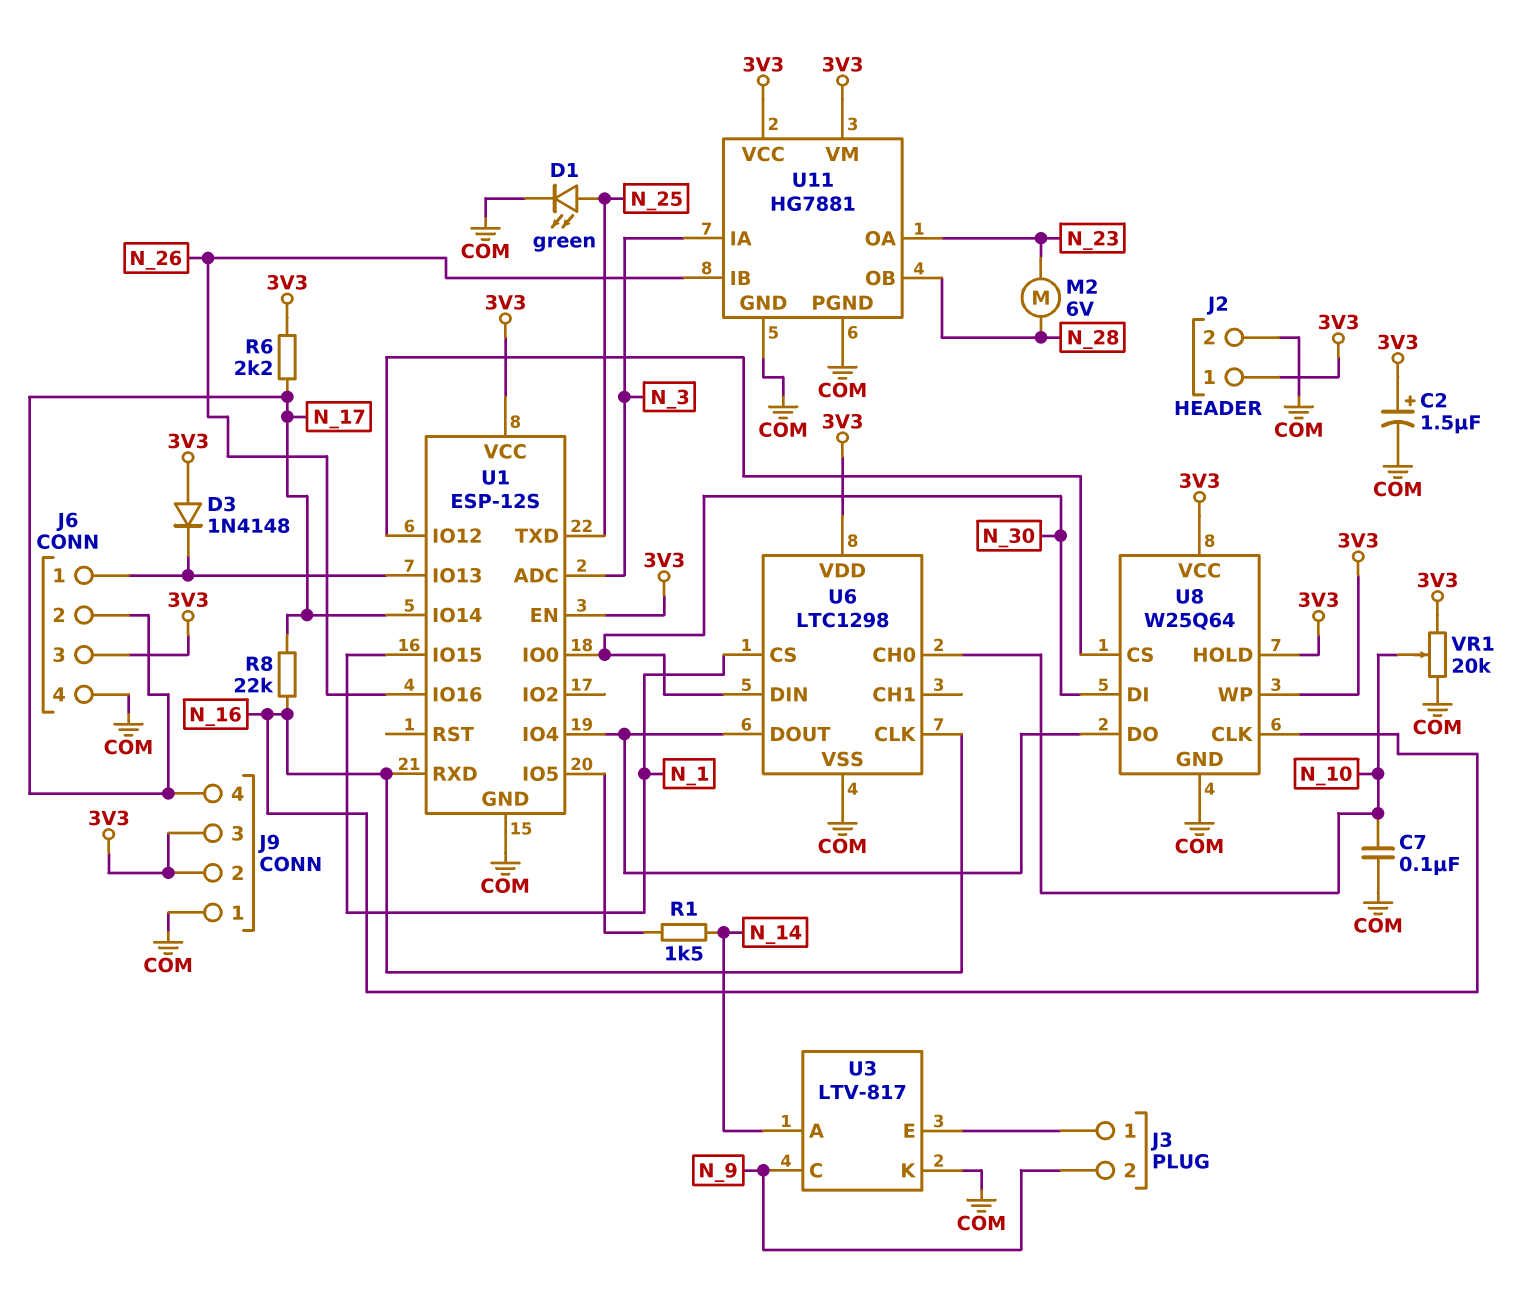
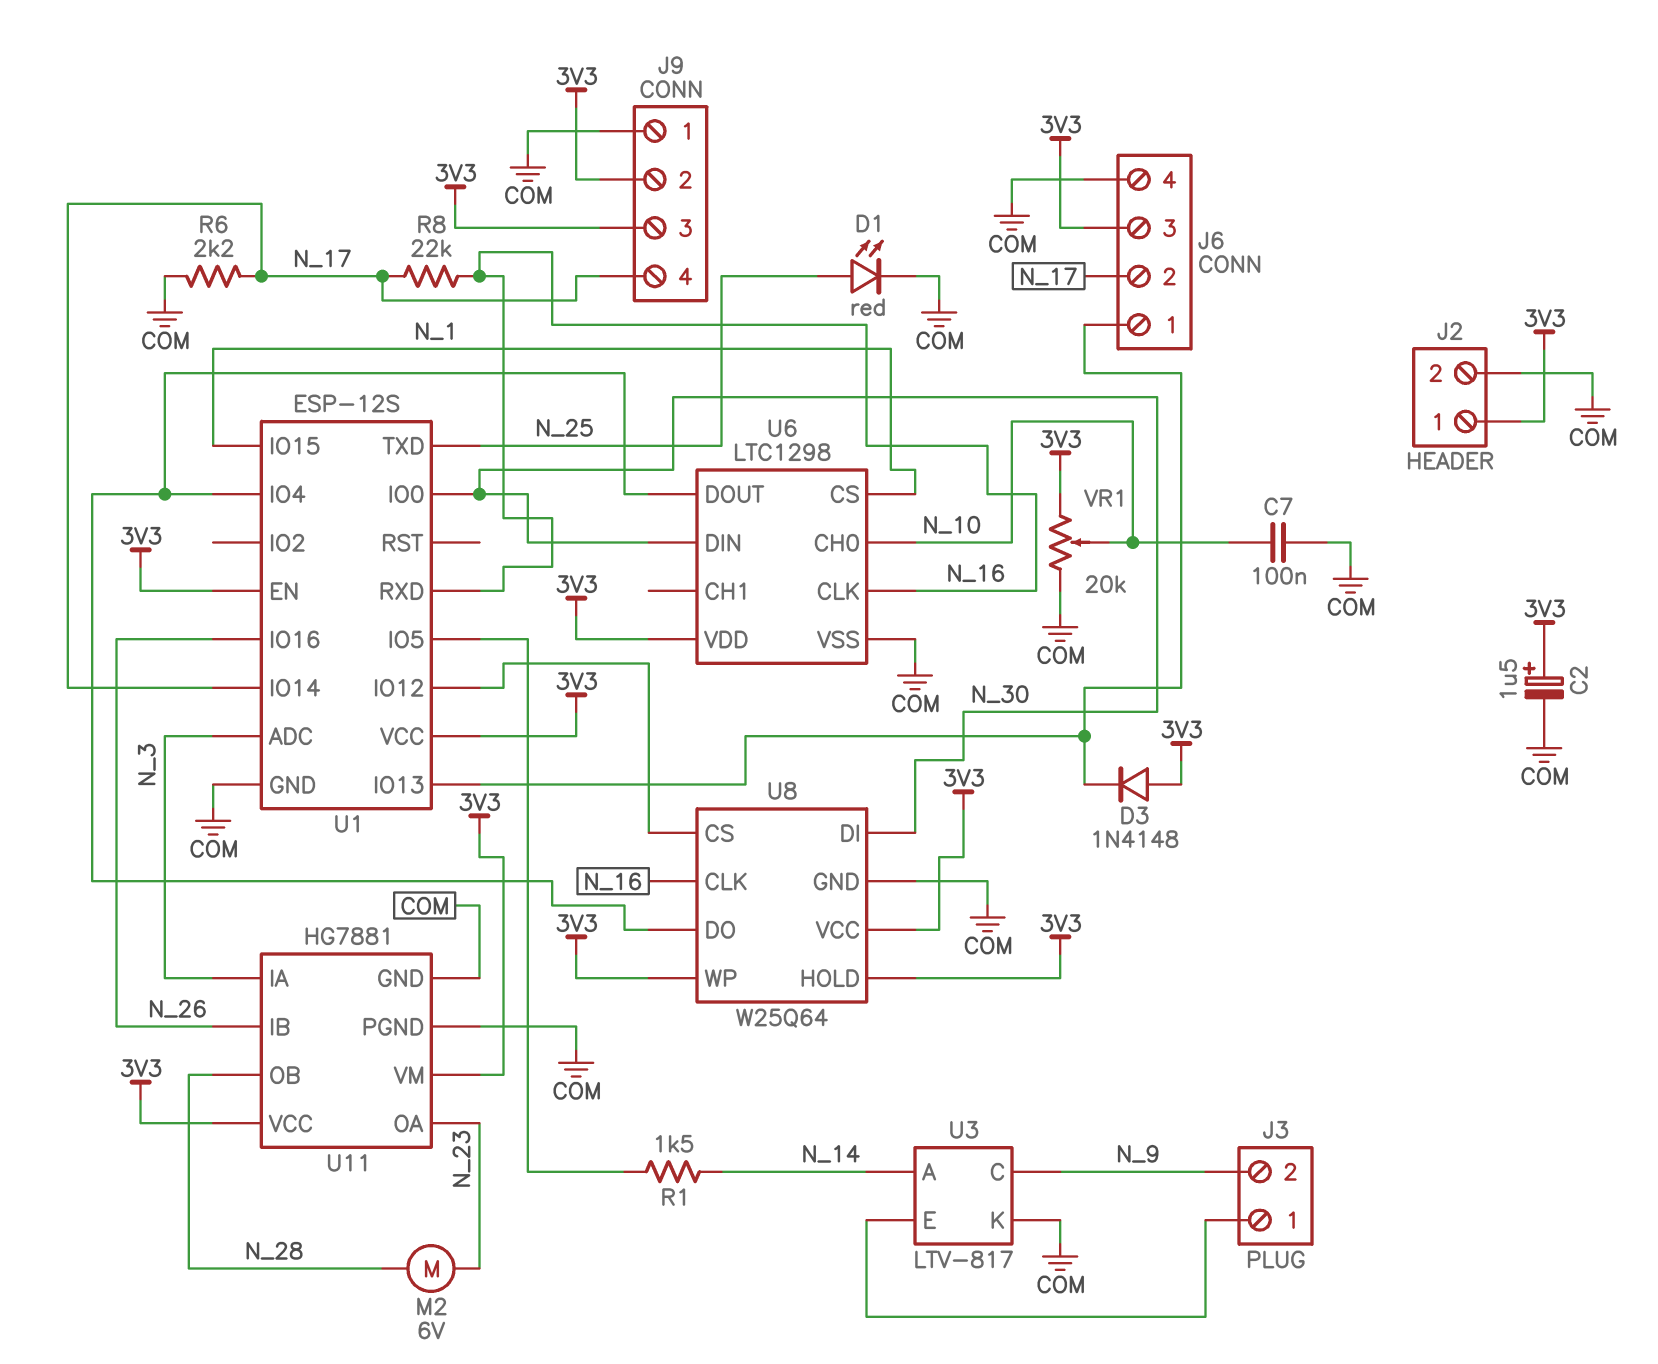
D1: LED green (A N_25, K COM) -> LED red (A N_25, K COM)
R6: 2.2k (3V3, N_17) -> 2.2k (COM, N_17)

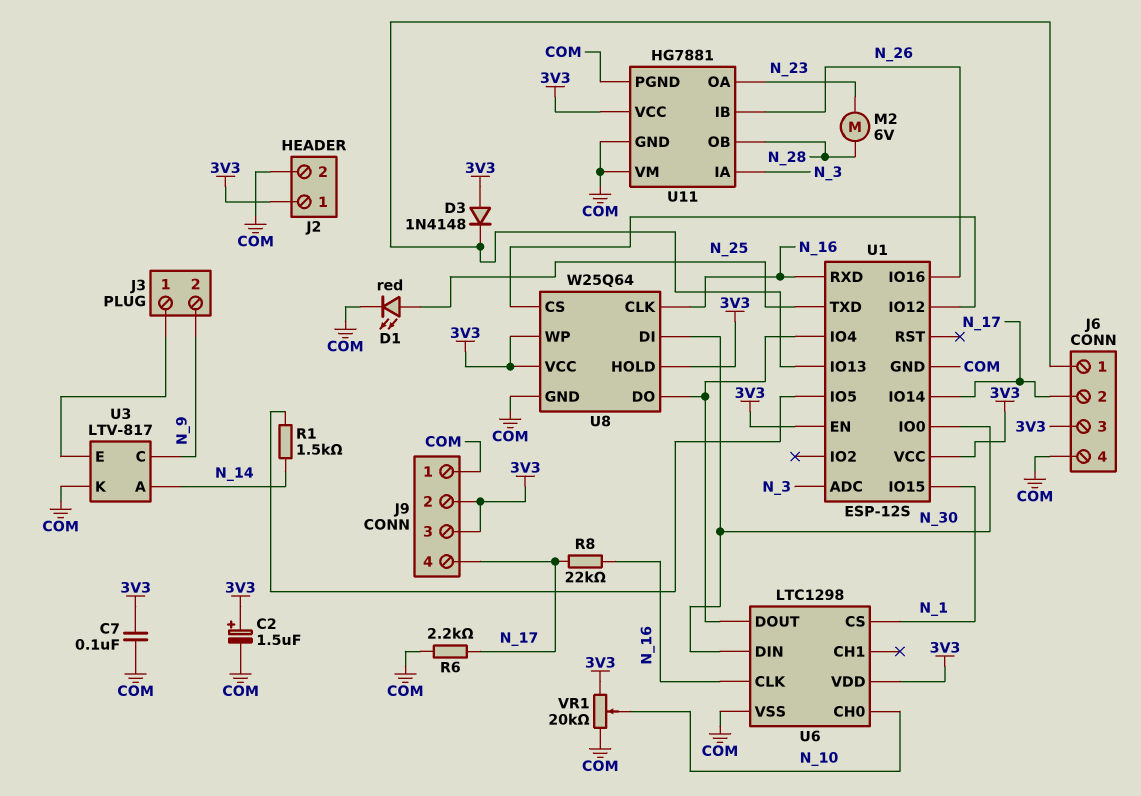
C7: 100nF (COM, N_10) -> 100nF (3V3, COM)
U11 pin VM: 3V3 -> COM

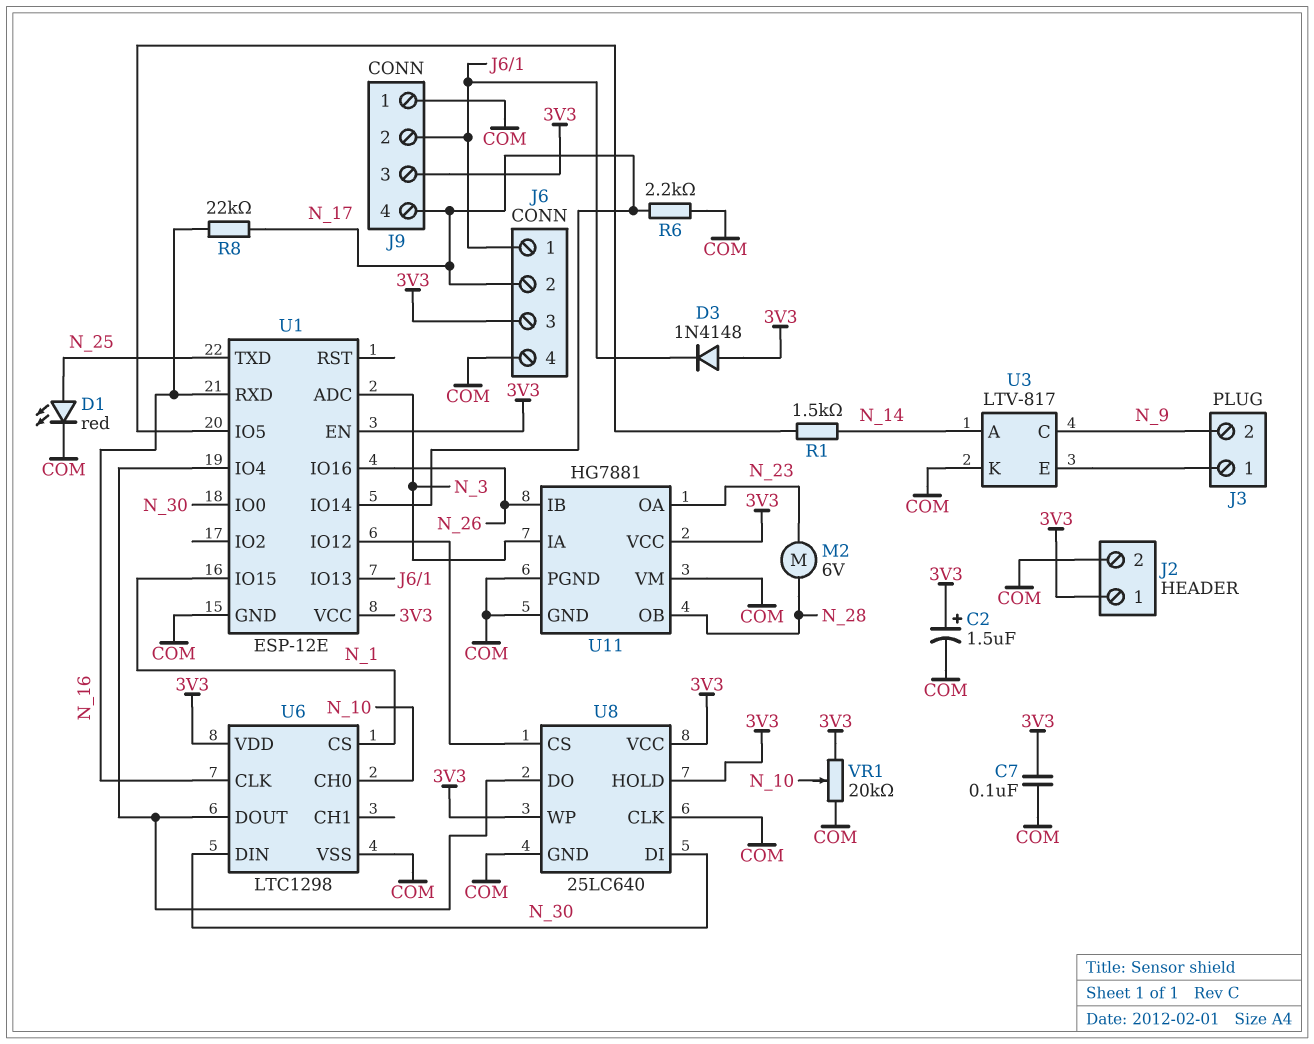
J9 pin 2: 3V3 -> J6/1
U1: ESP-12S -> ESP-12E
U8: W25Q64 -> 25LC640
U8 pin CLK: N_16 -> COM

